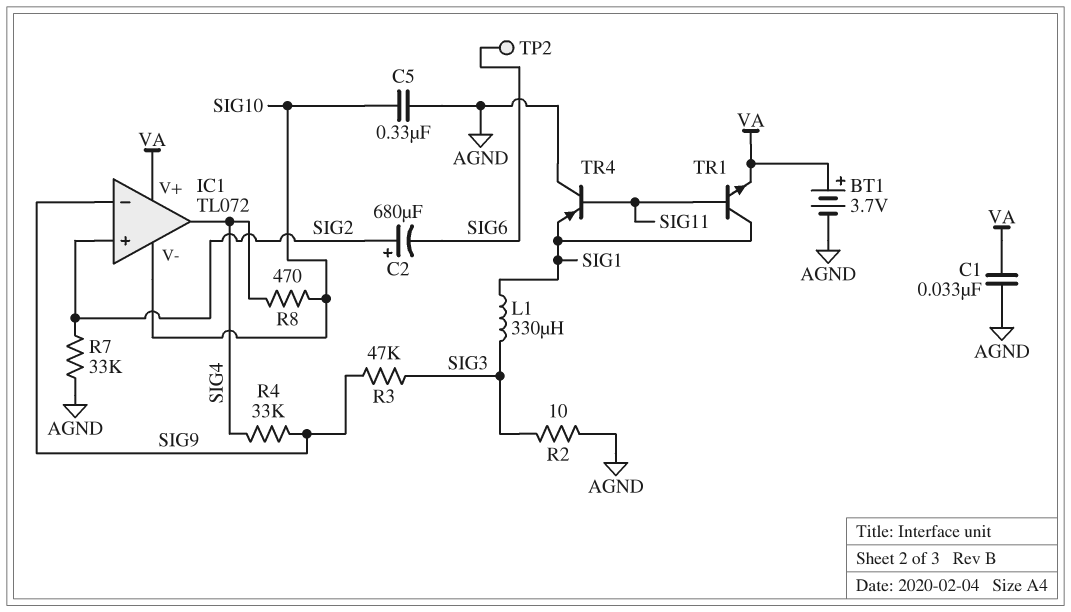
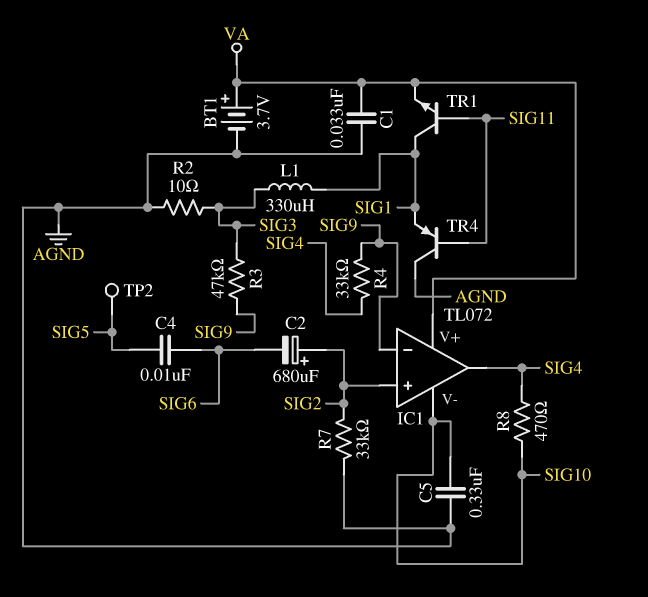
C4: none -> 10nF (SIG5, SIG6)
TP2: test point (SIG6) -> test point (SIG5)

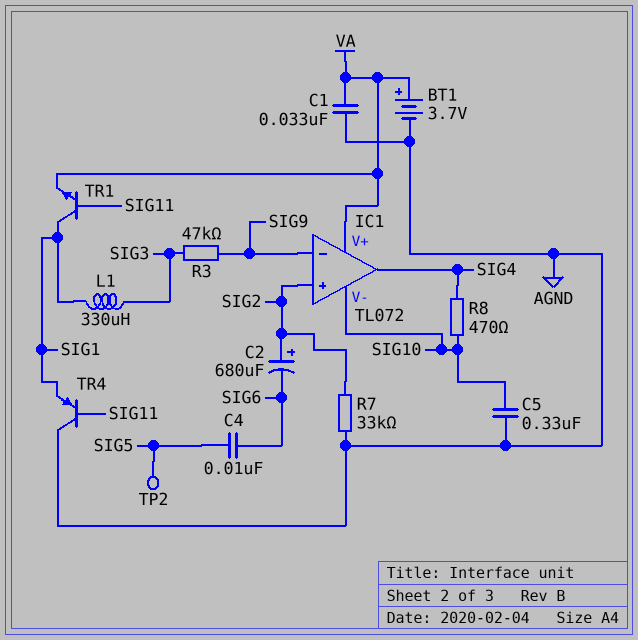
R2: 10 (AGND, SIG3) -> none
R4: 33k (SIG4, SIG9) -> none

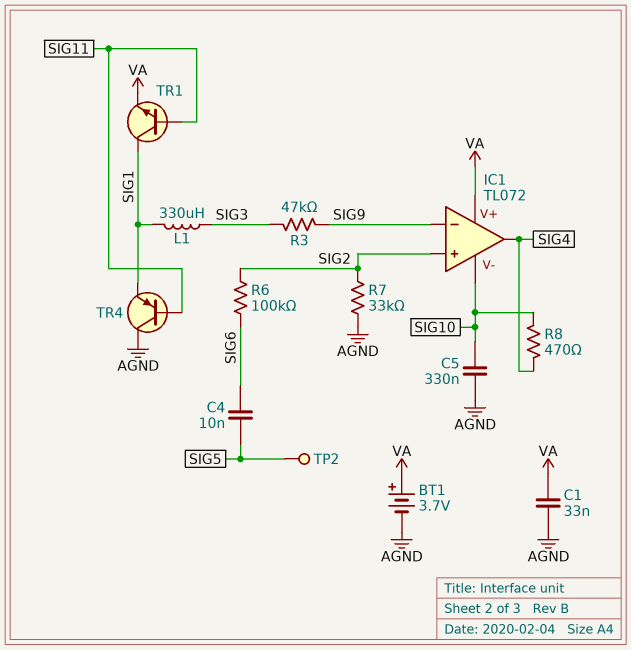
C2: 680uF (plus SIG2, minus SIG6) -> none
R6: none -> 100k (SIG2, SIG6)

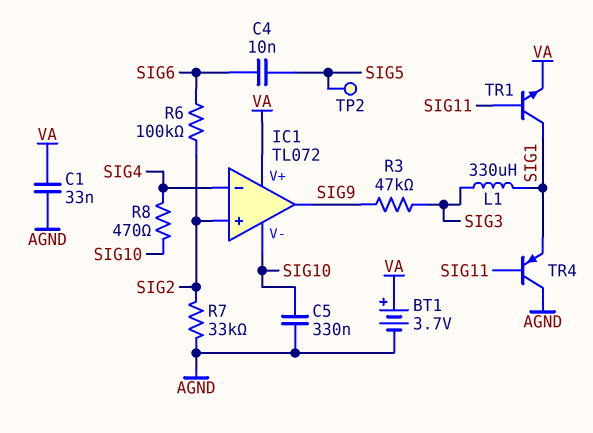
IC1 pin in-: SIG9 -> SIG4
IC1 pin out: SIG4 -> SIG9

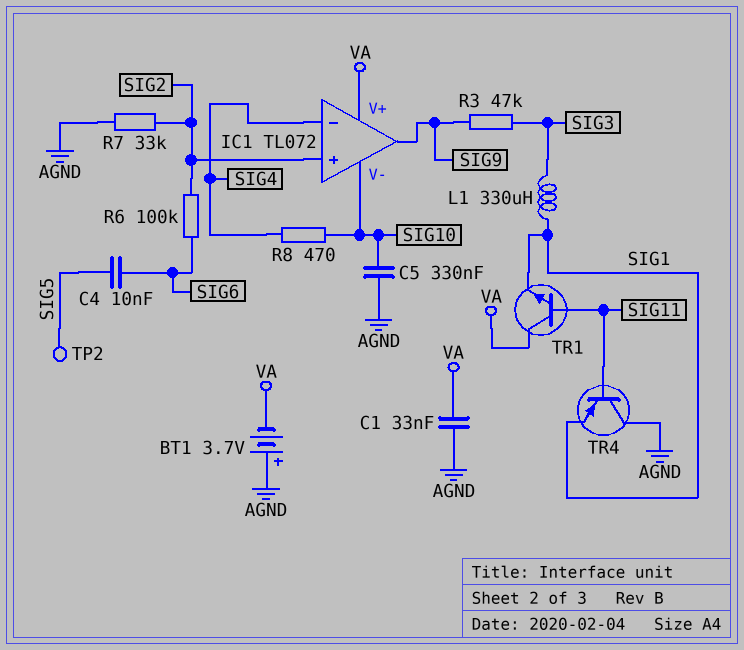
BT1: 3.7V (plus VA, minus AGND) -> 3.7V (plus AGND, minus VA)
TR1: NPN (B SIG11, C SIG1, E VA) -> NPN (B SIG11, C VA, E SIG1)

